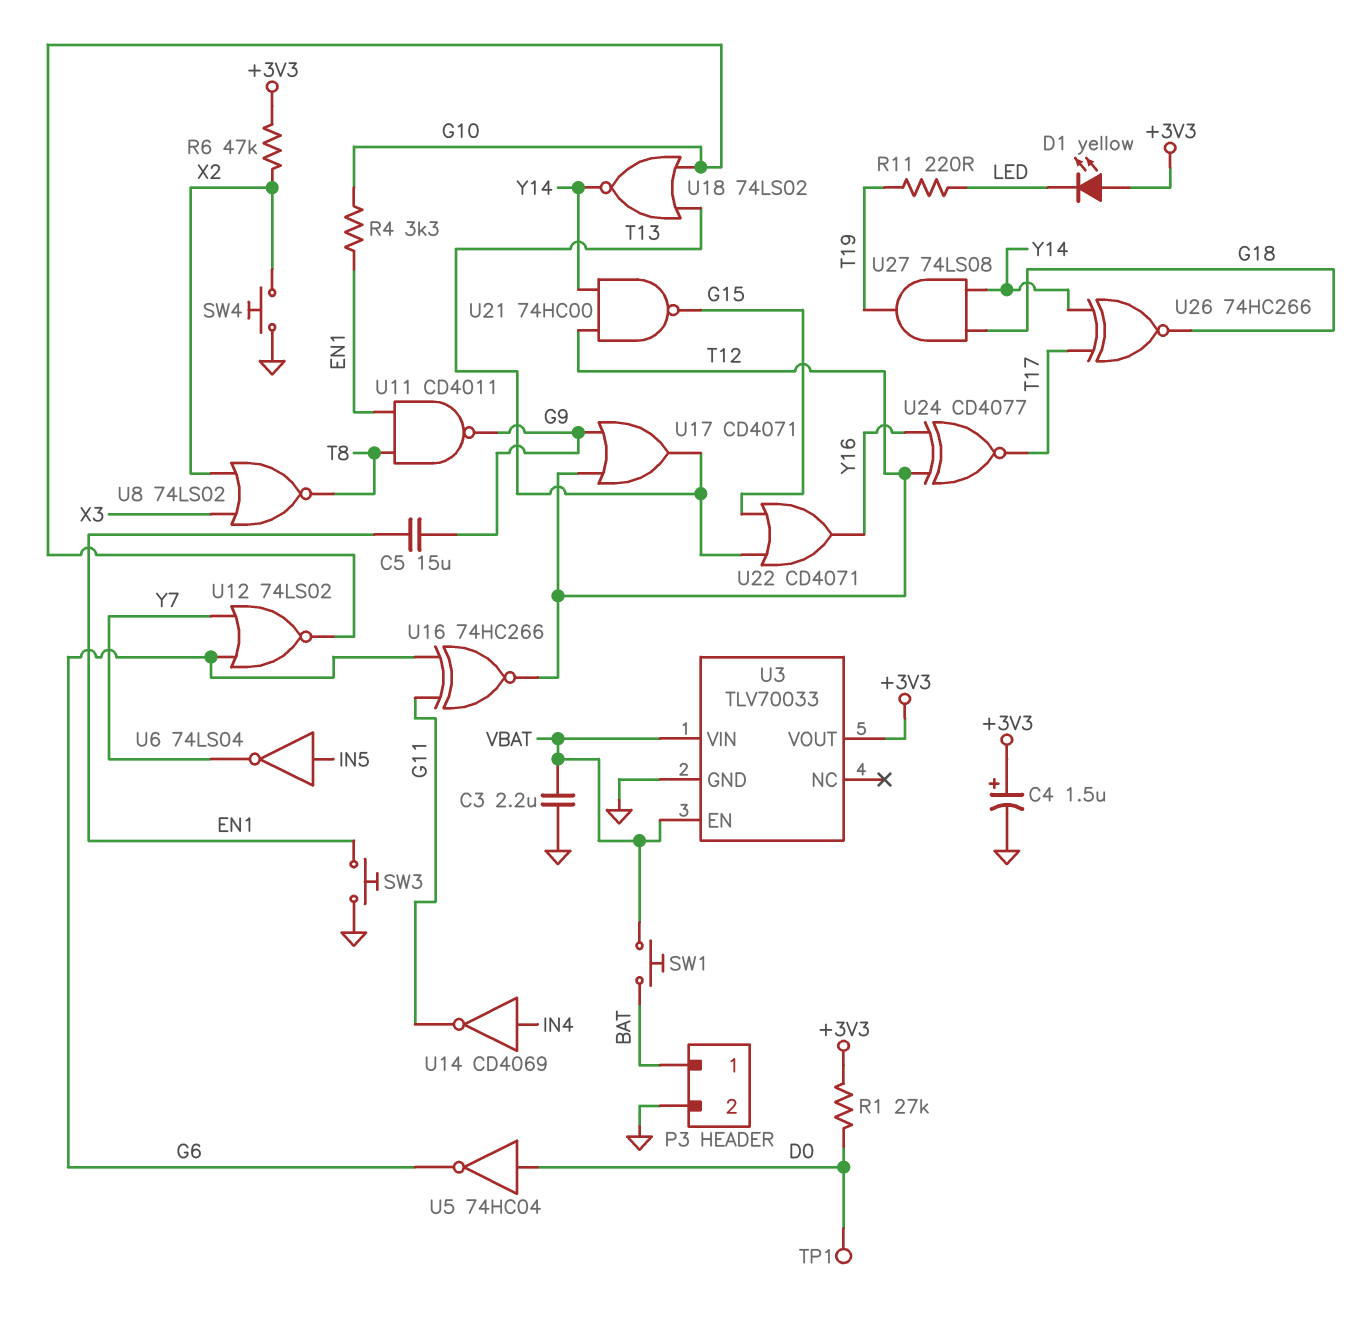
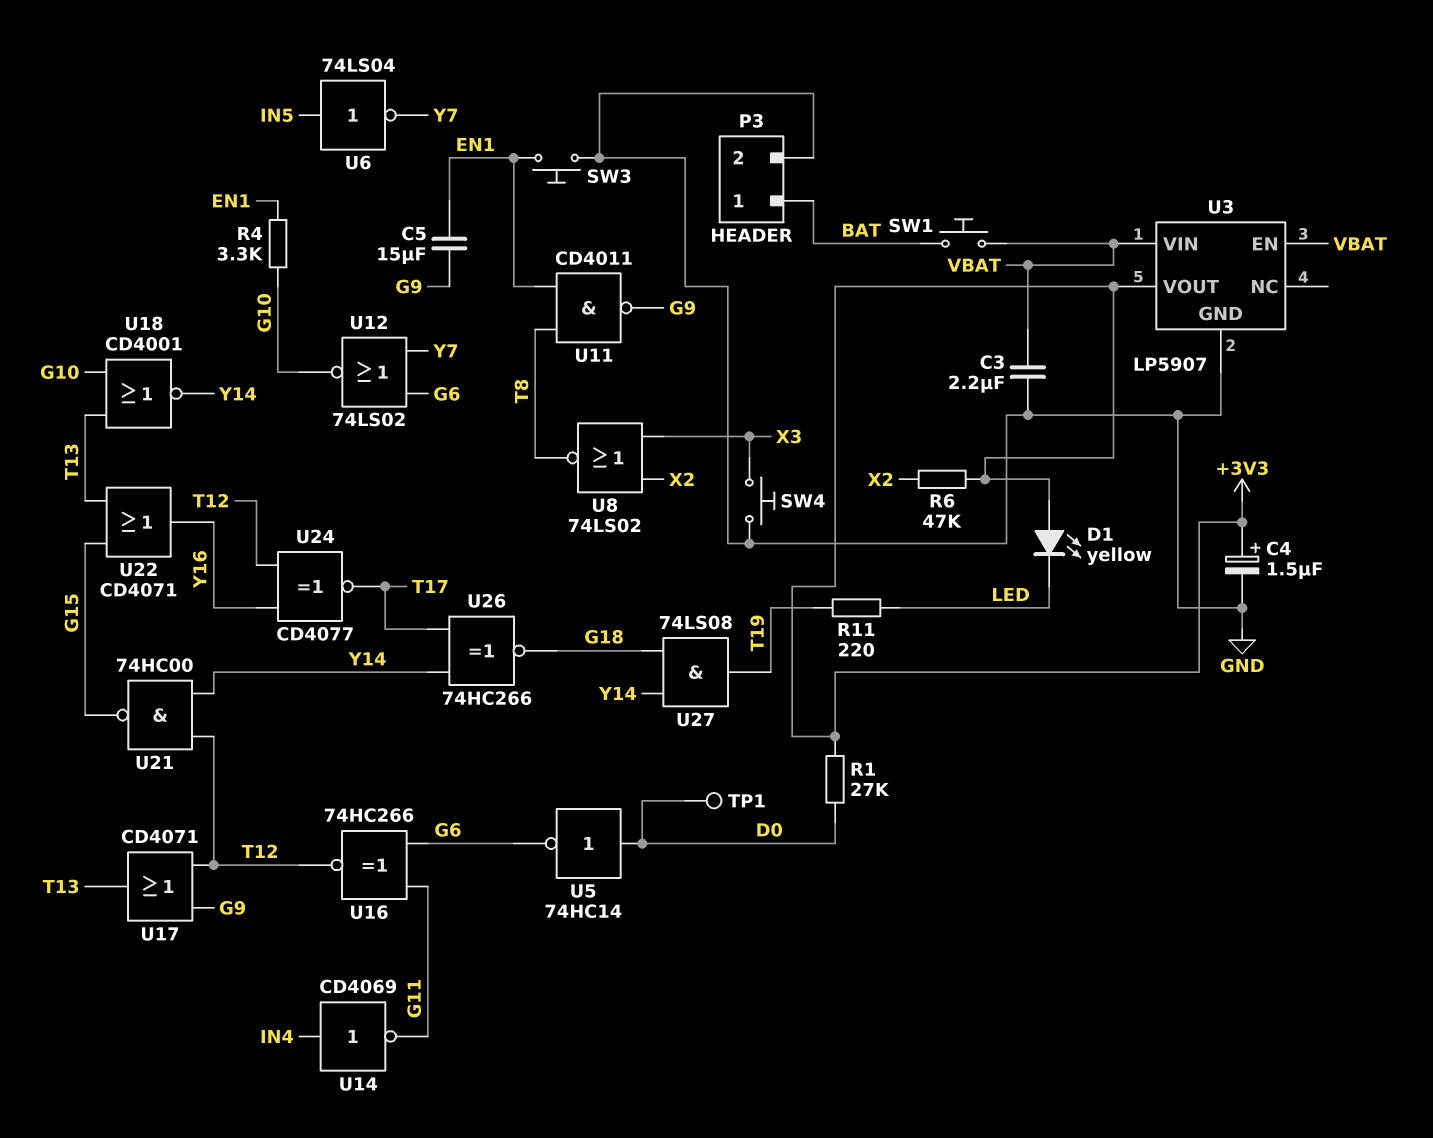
SW4: button (GND, X2) -> button (GND, X3)
U3: TLV70033 -> LP5907
U5: NOT 74HC04 (in D0, out G6) -> NOT 74HC14 (in D0, out G6)
U18: NOR 74LS02 (in G10, in T13, out Y14) -> NOR CD4001 (in G10, in T13, out Y14)

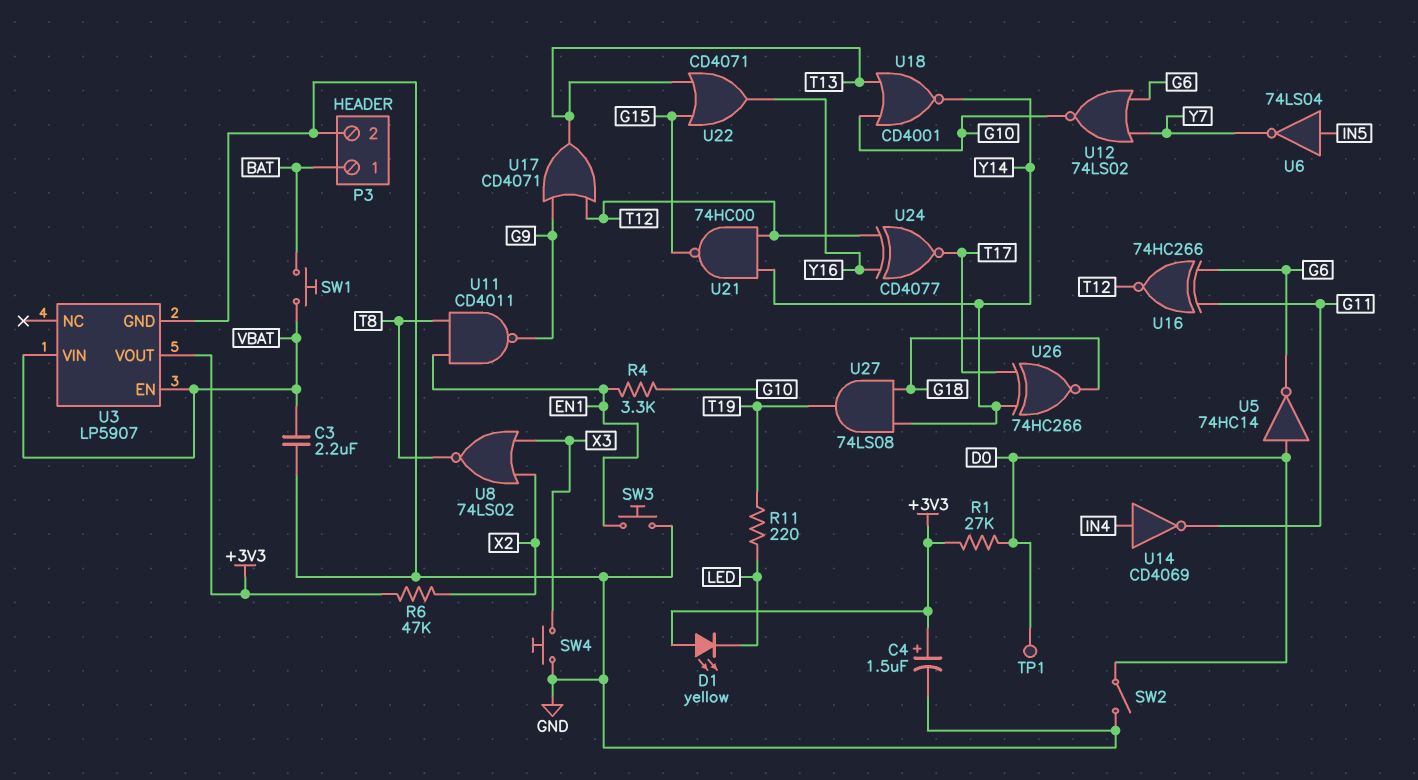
C5: 15uF (EN1, G9) -> none
SW2: none -> switch (D0, GND)

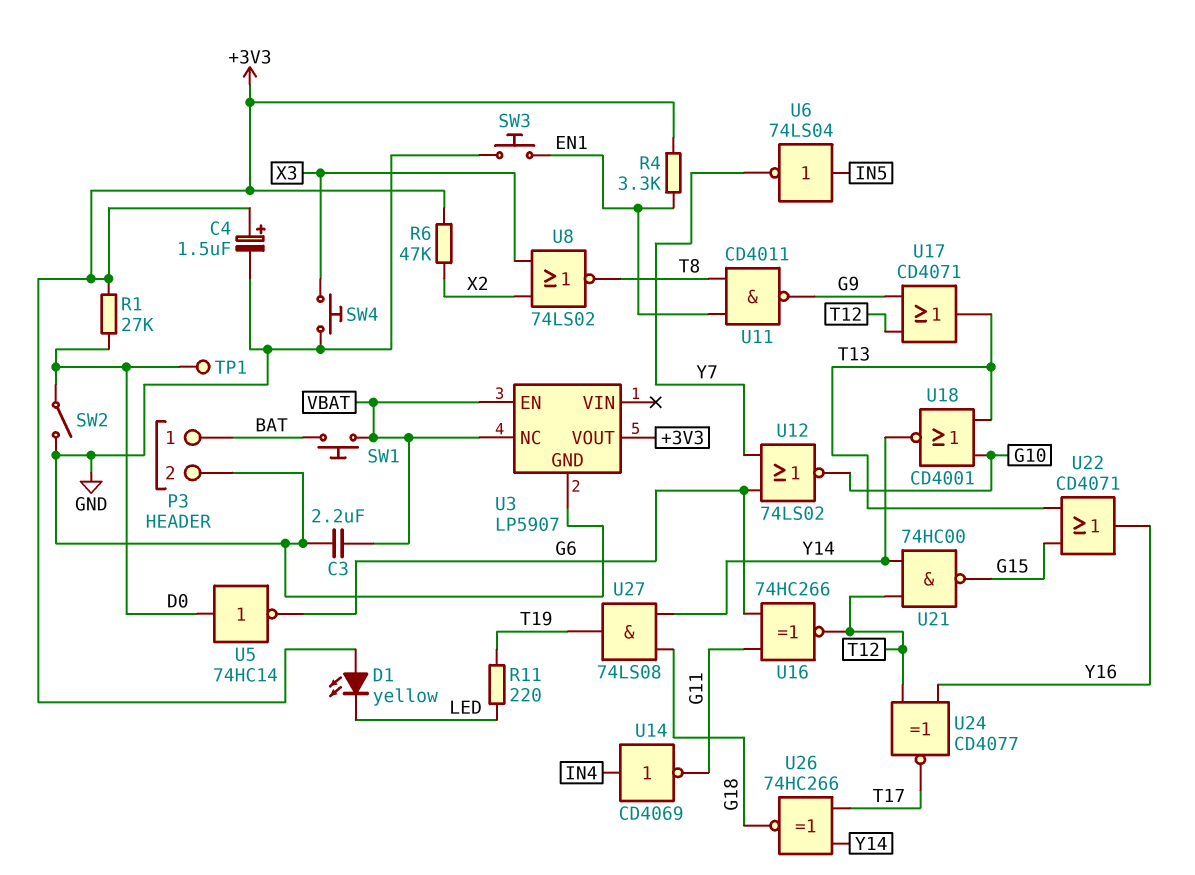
R4: 3.3k (EN1, G10) -> 3.3k (+3V3, EN1)
U3 pin NC: none -> VBAT
U3 pin VIN: VBAT -> none

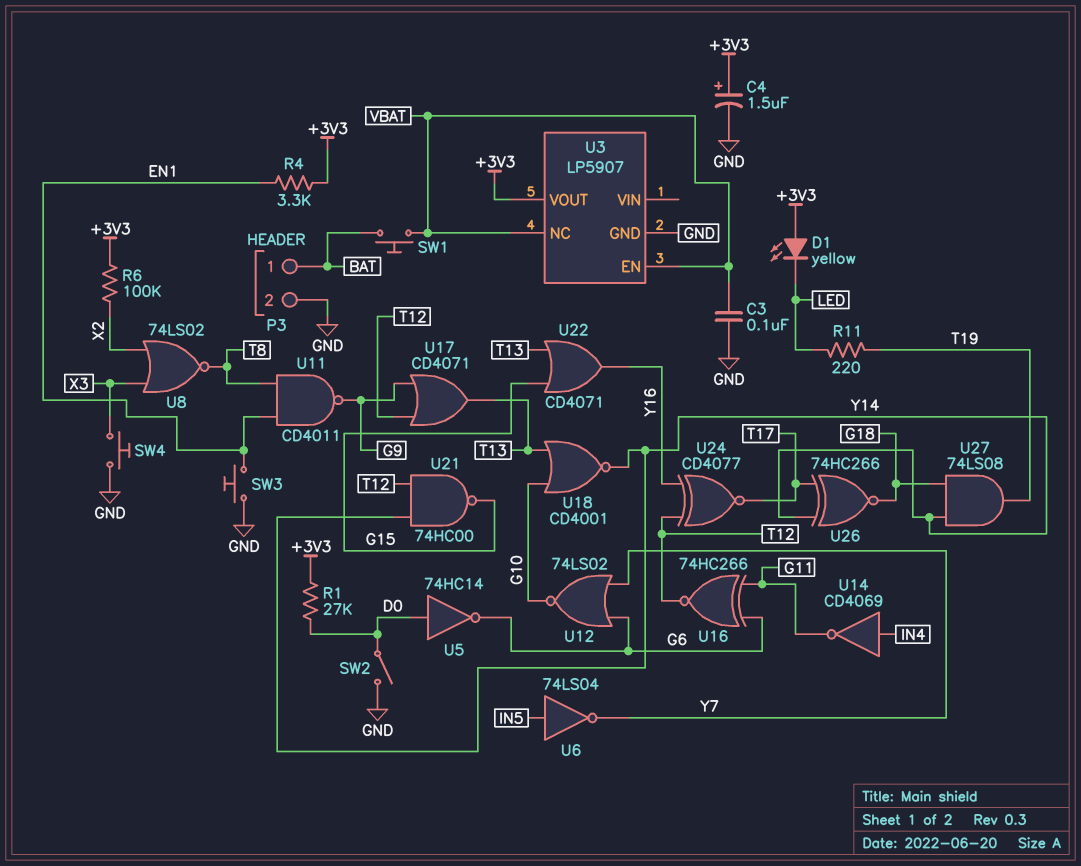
C3: 2.2uF (GND, VBAT) -> 100nF (GND, VBAT)
R6: 47k (+3V3, X2) -> 100k (+3V3, X2)
TP1: test point (D0) -> none

